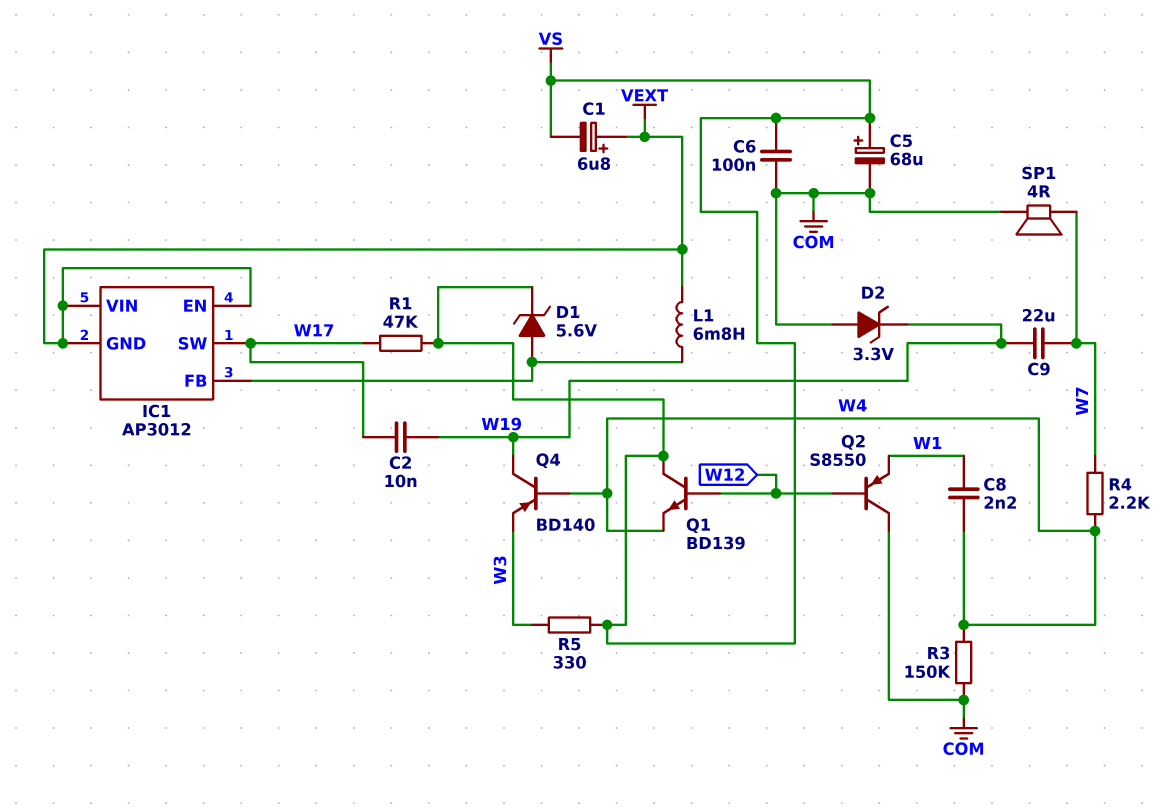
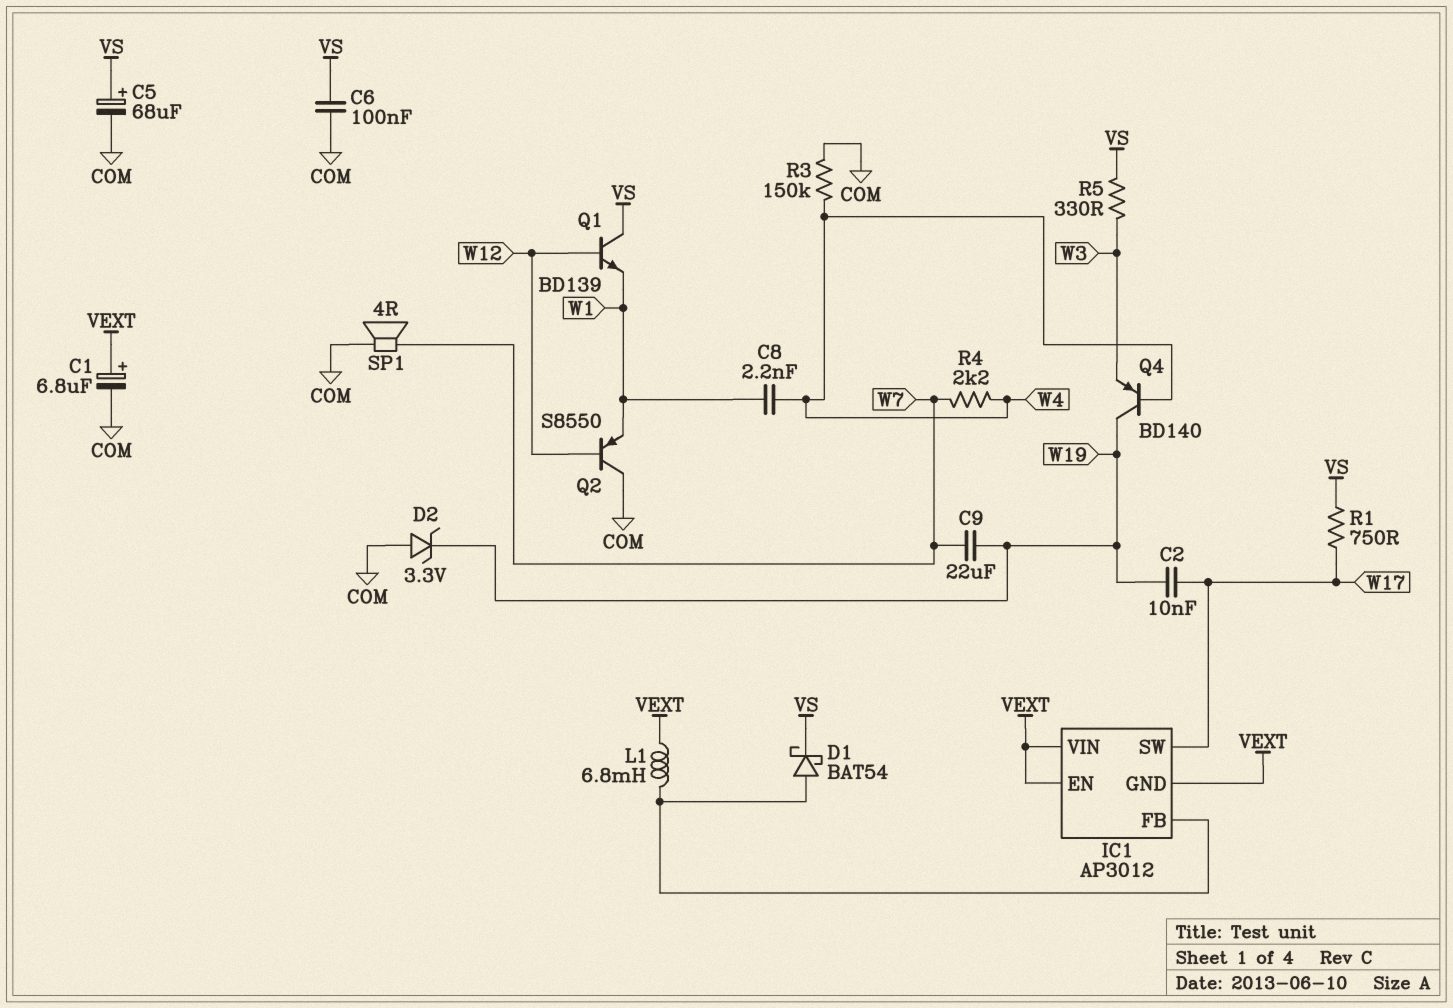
C1: 6.8uF (plus VEXT, minus VS) -> 6.8uF (plus VEXT, minus COM)
D1: zener 5.6V (A IC1/FB, K VS) -> schottky BAT54 (A IC1/FB, K VS)
Q1: NPN BD139 (B W12, C VS, E W4) -> NPN BD139 (B W12, C VS, E W1)
R1: 47k (VS, W17) -> 750 (VS, W17)

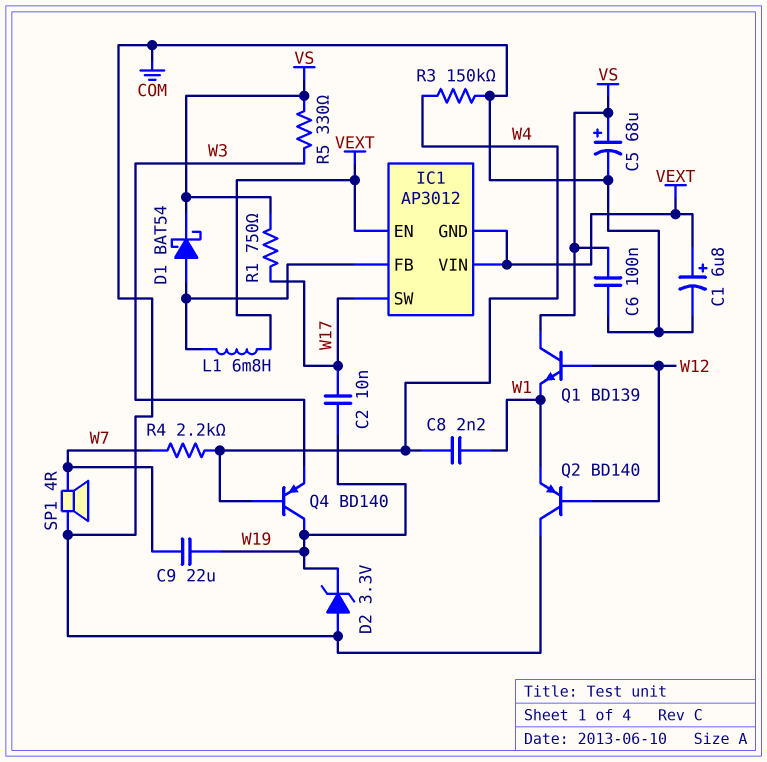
Q2: PNP S8550 (B W12, C COM, E W1) -> PNP BD140 (B W12, C COM, E W1)

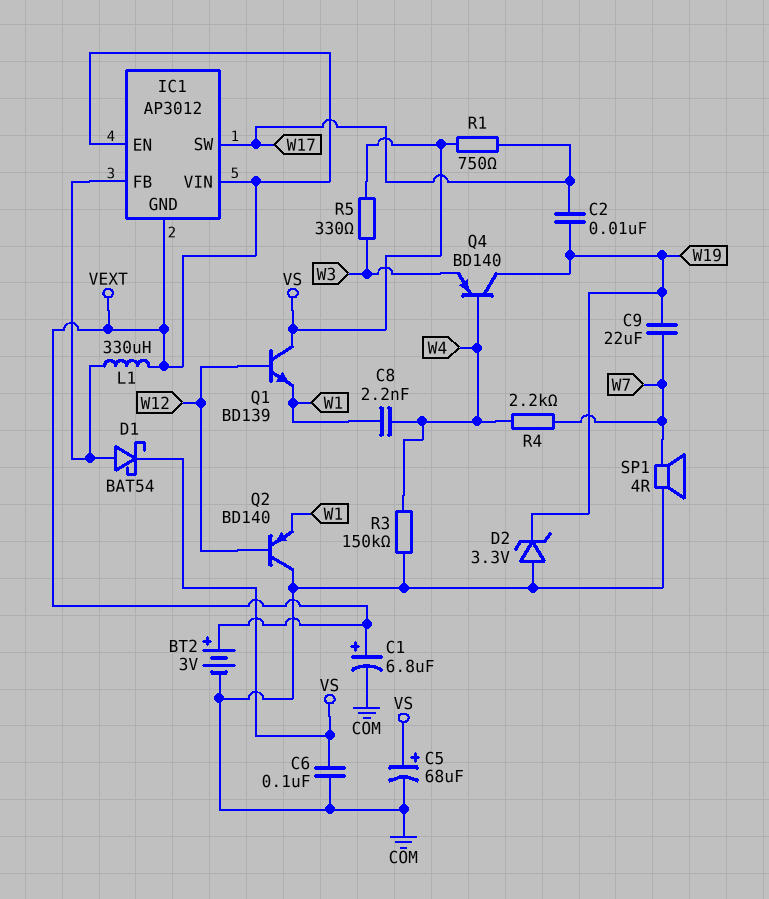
BT2: none -> 3V (plus VEXT, minus COM)
L1: 6.8mH (IC1/FB, VEXT) -> 330uH (IC1/FB, VEXT)

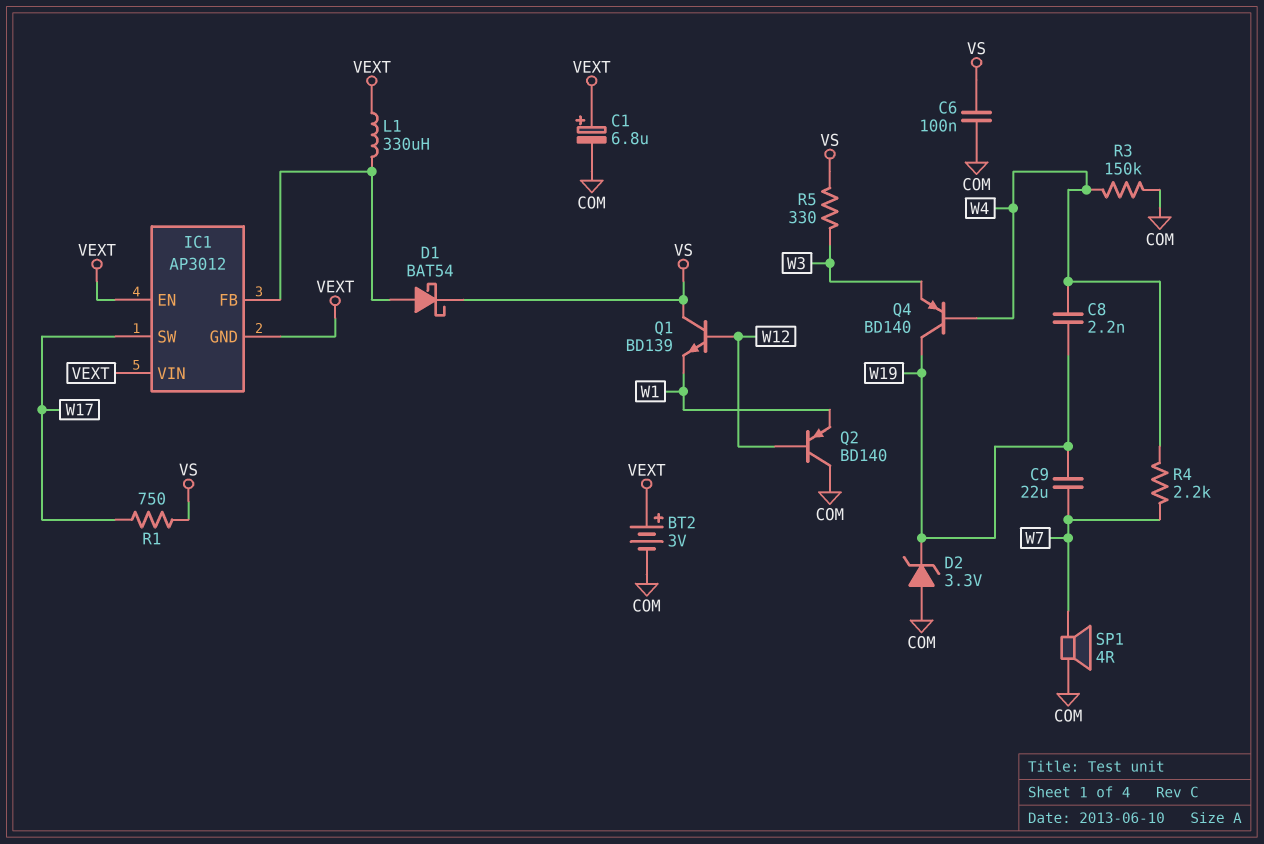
C2: 10nF (W17, W19) -> none
C5: 68uF (plus VS, minus COM) -> none
C8: 2.2nF (W1, W4) -> 2.2nF (W4, W19)

